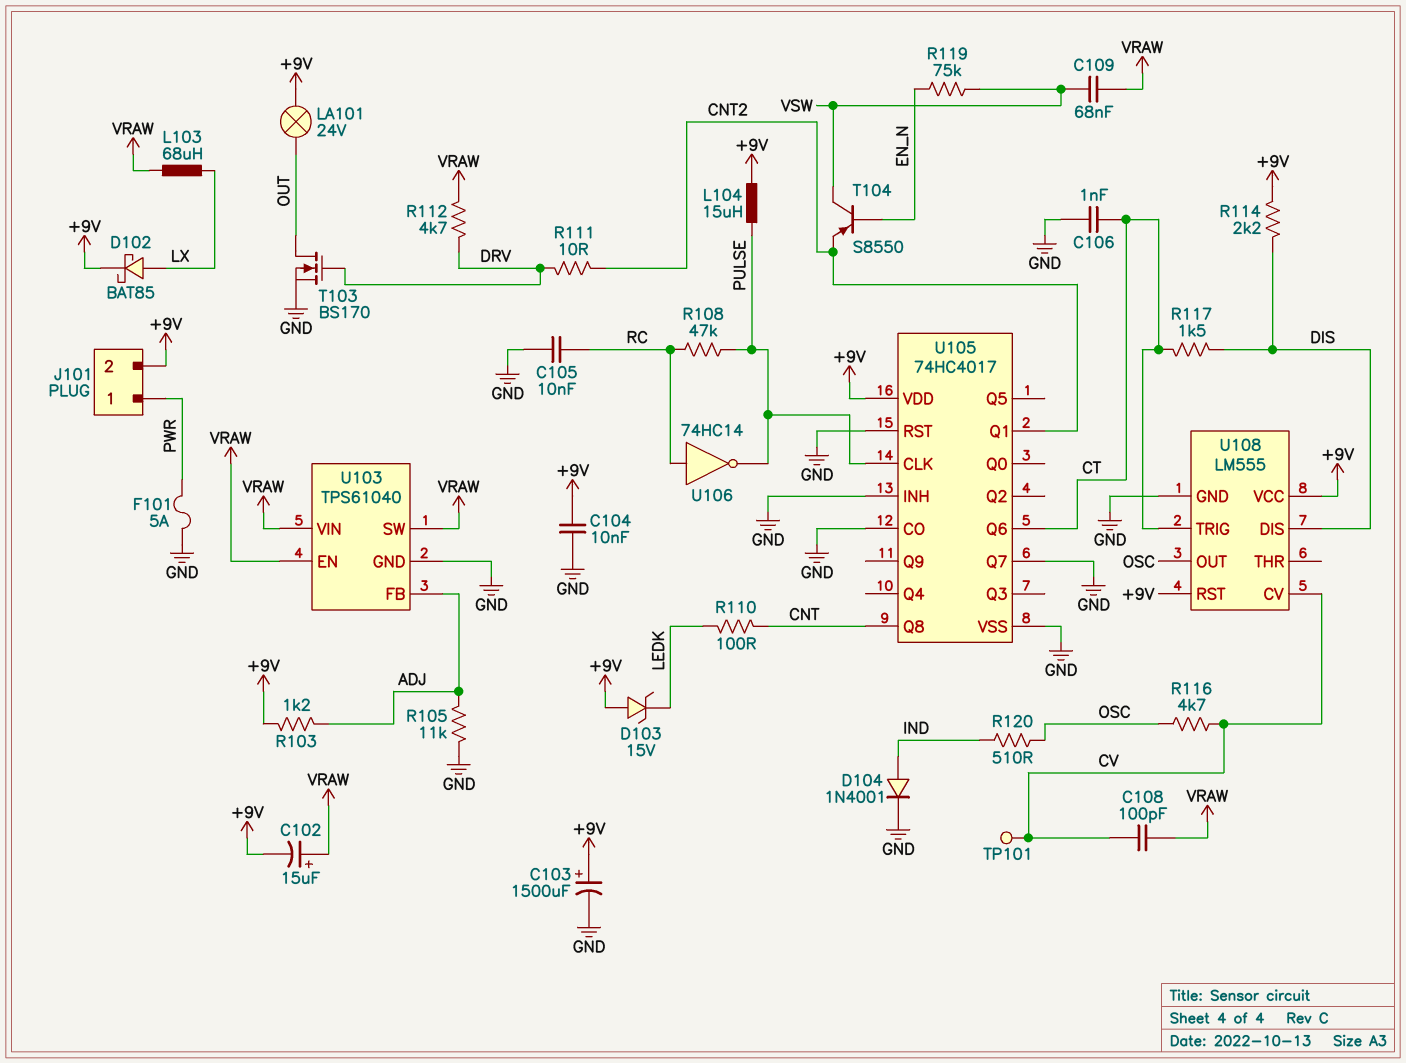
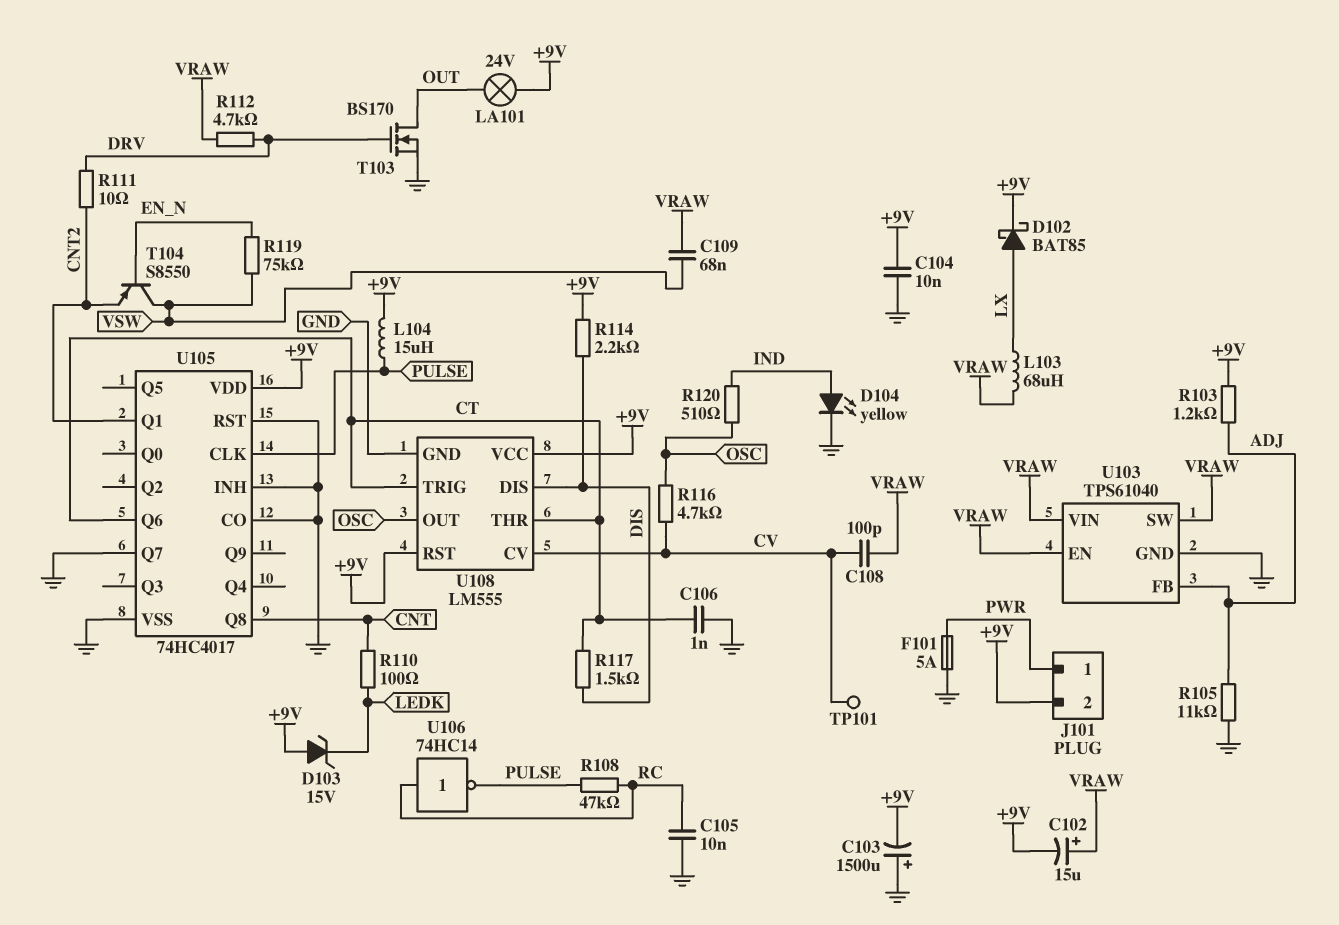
C103: 1500uF (plus +9V, minus GND) -> 1500uF (plus GND, minus +9V)
D104: diode 1N4001 (A IND, K GND) -> LED yellow (A IND, K GND)
U108 pin THR: none -> CT

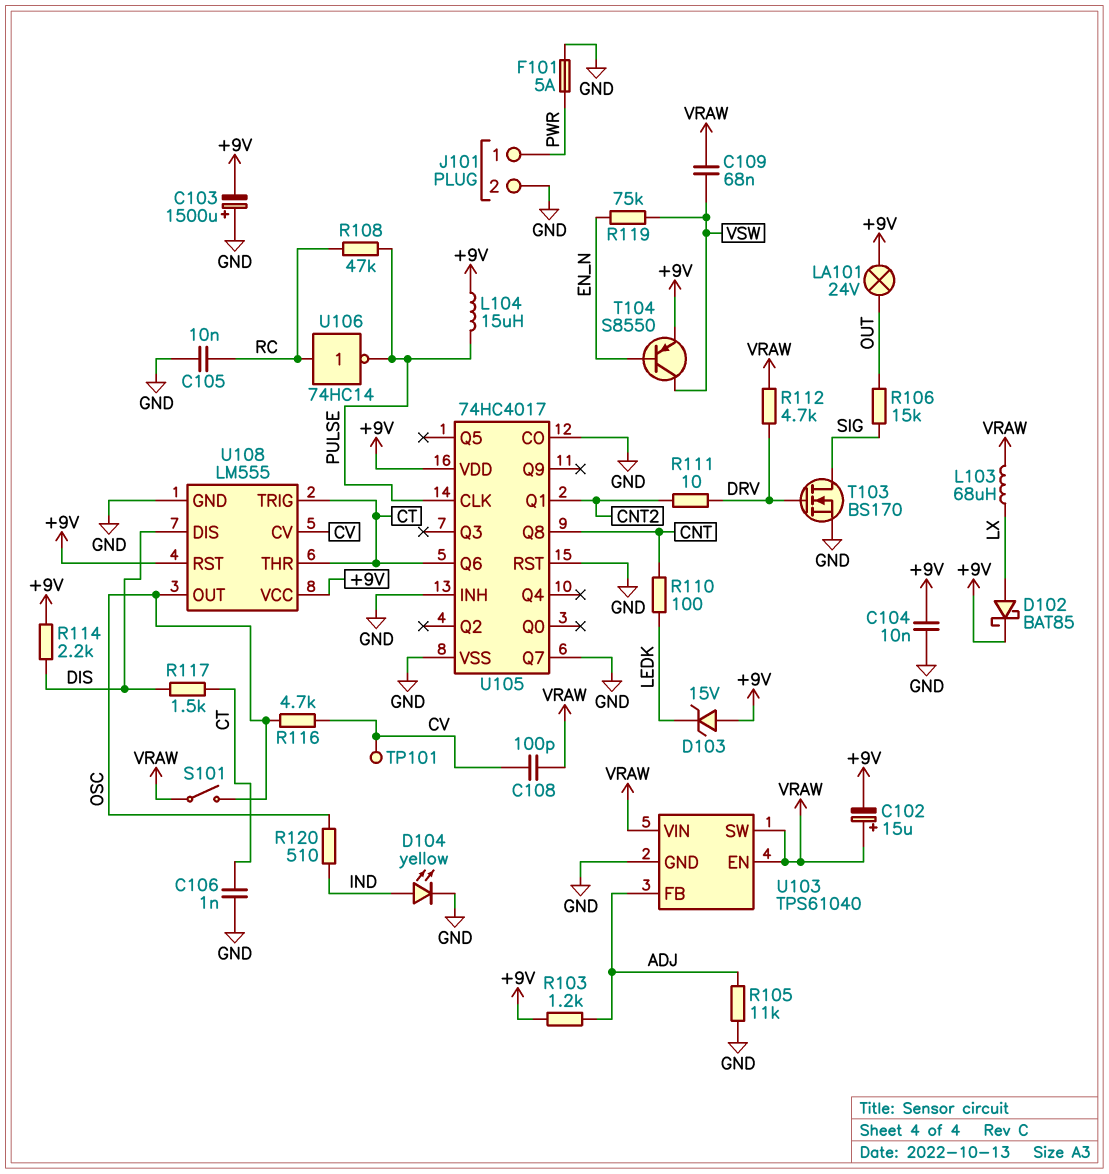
J101 pin 2: +9V -> GND
R106: none -> 15k (OUT, SIG)
S101: none -> switch (OSC, VRAW)
T103: NMOS BS170 (G DRV, D OUT, S GND) -> NMOS BS170 (G DRV, D SIG, S GND)
T104: PNP S8550 (B EN_N, C VSW, E CNT2) -> PNP S8550 (B EN_N, C VSW, E +9V)

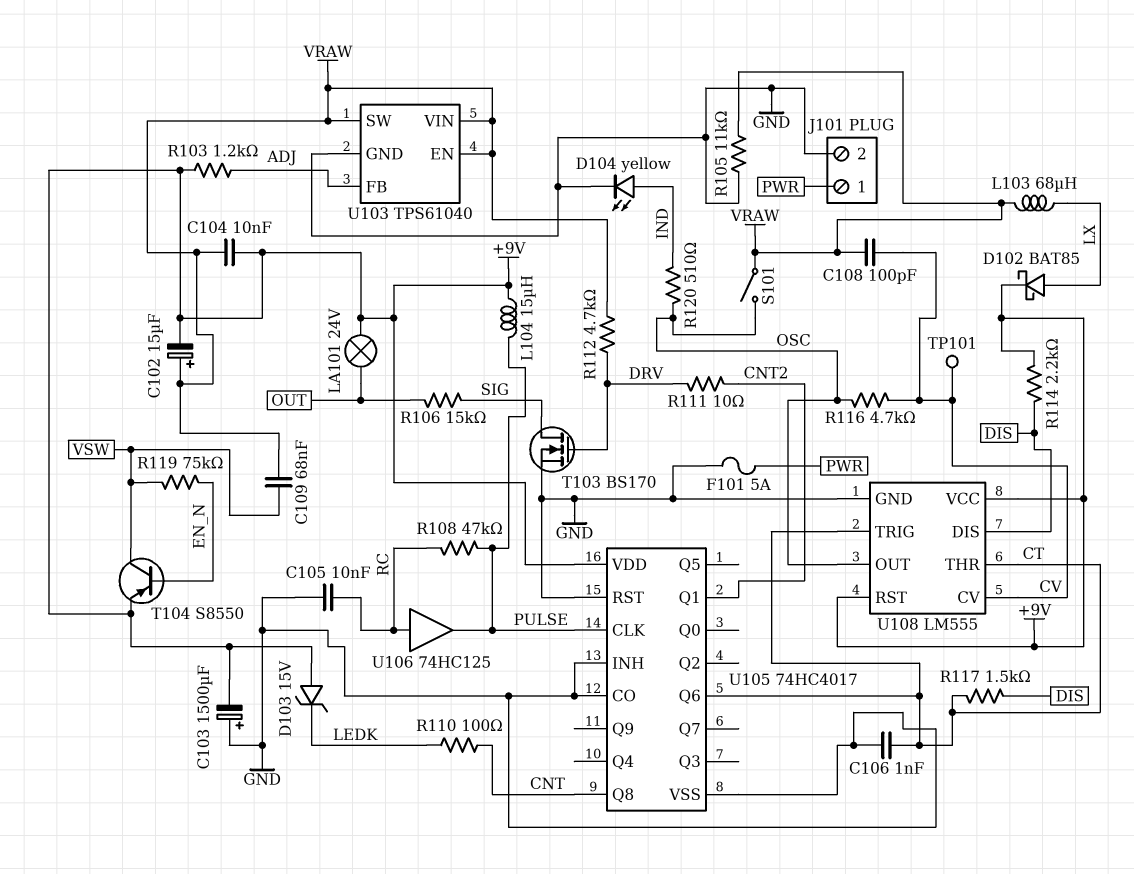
C104: 10nF (+9V, GND) -> 10nF (+9V, VRAW)
R105: 11k (ADJ, GND) -> 11k (GND, VRAW)
U105 pin Q7: GND -> none
U106: NOT 74HC14 (in RC, out PULSE) -> buffer 74HC125 (in RC, out PULSE)

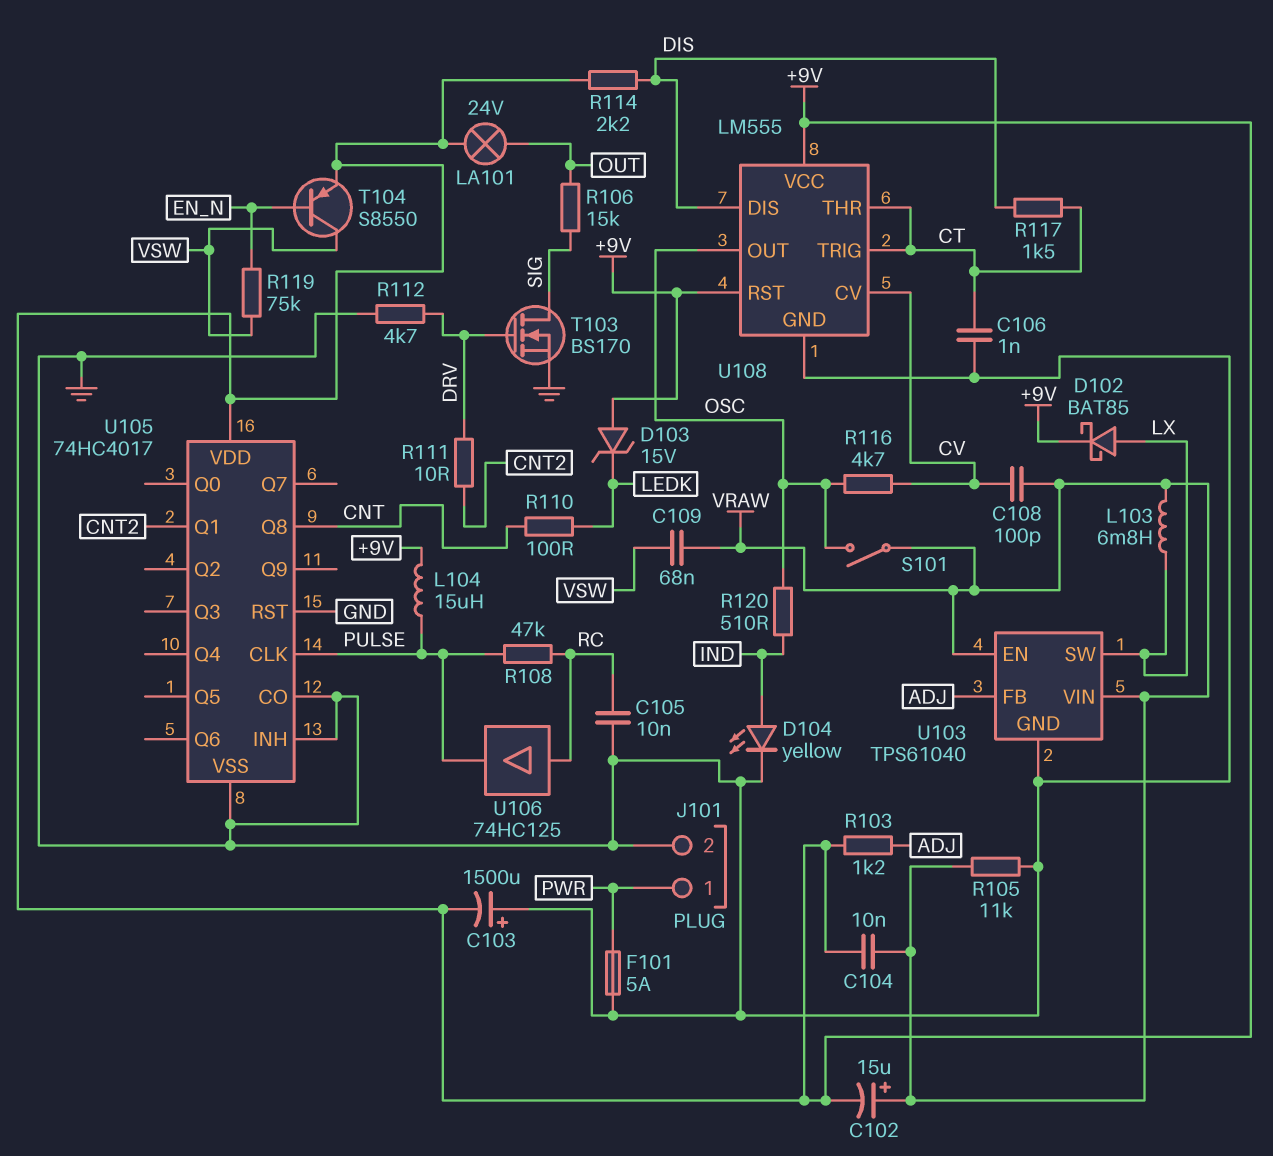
L103: 68uH (LX, VRAW) -> 6.8mH (LX, VRAW)
R112: 4.7k (DRV, VRAW) -> 4.7k (DRV, GND)
TP101: test point (CV) -> none
U103 pin SW: VRAW -> LX
U105 pin Q6: CT -> none

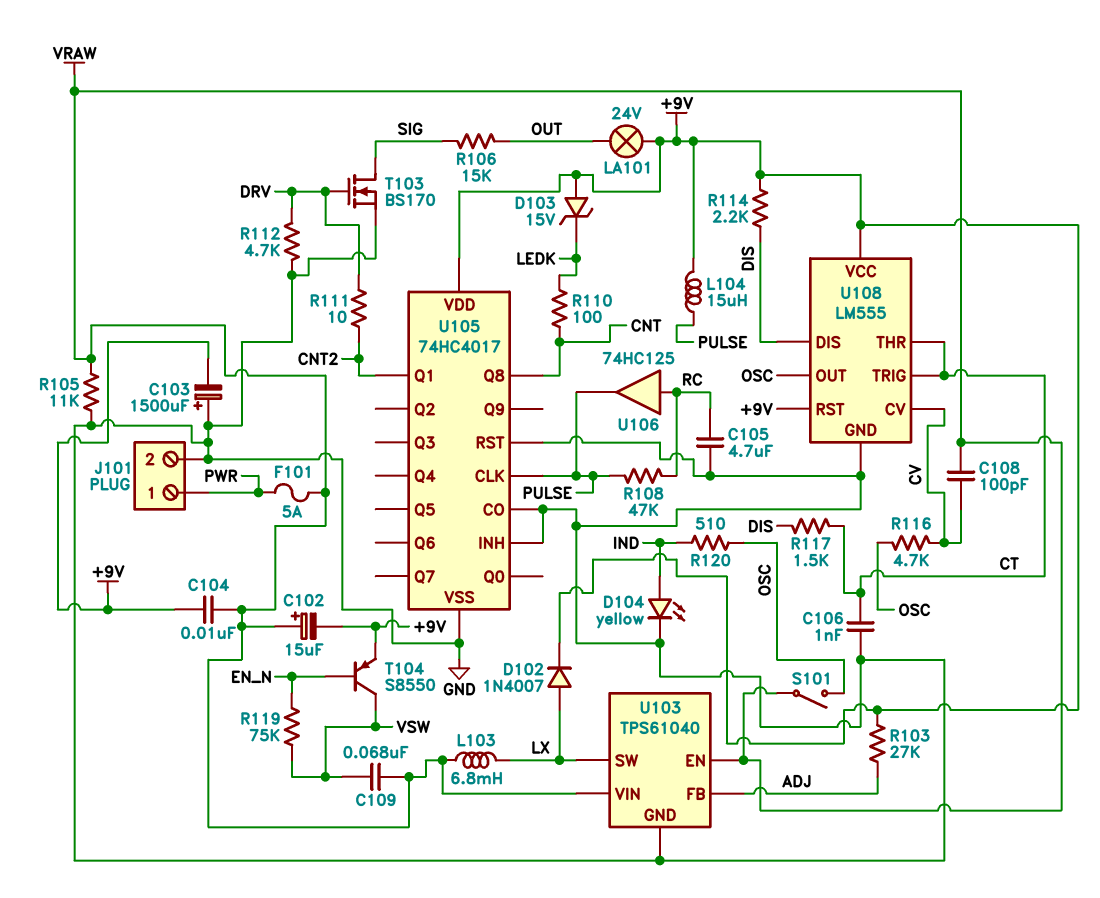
C105: 10nF (GND, RC) -> 4.7uF (GND, RC)
D102: schottky BAT85 (A LX, K +9V) -> diode 1N4007 (A LX, K +9V)
F101: 5A (GND, PWR) -> 5A (PWR, VRAW)
R103: 1.2k (+9V, ADJ) -> 27k (+9V, ADJ)

